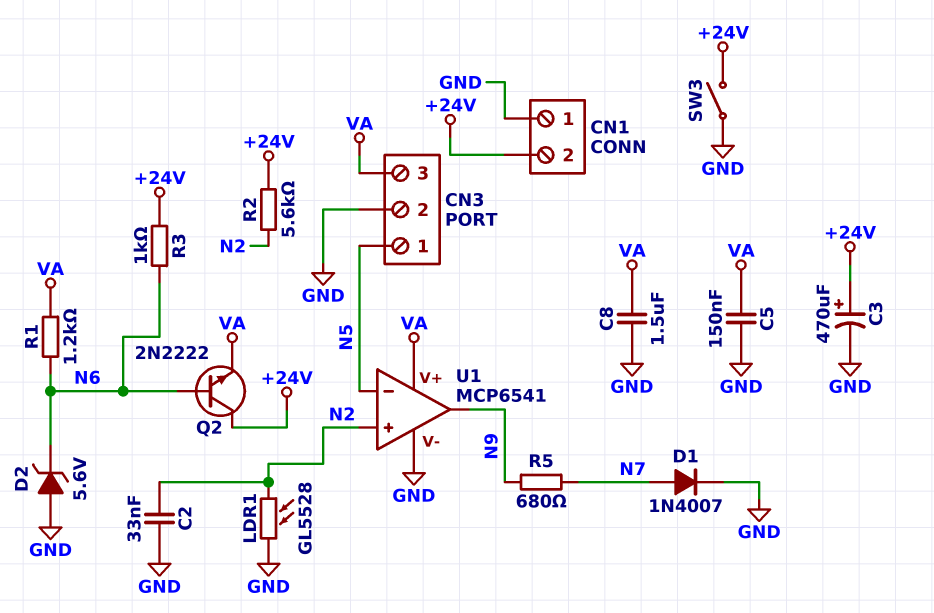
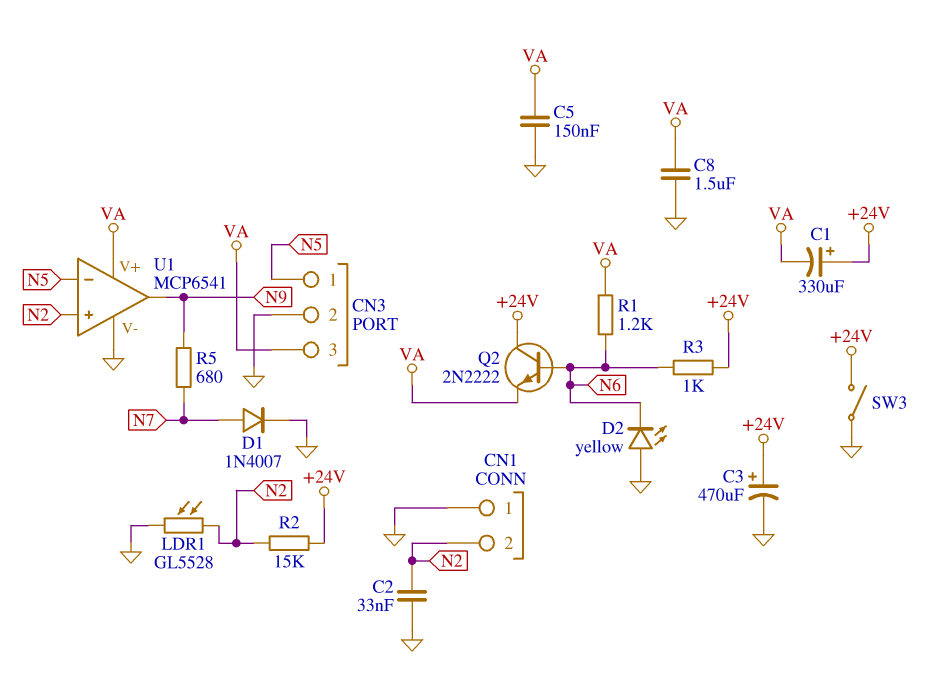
C1: none -> 330uF (plus +24V, minus VA)
CN1 pin 2: +24V -> N2
D2: zener 5.6V (A GND, K N6) -> LED yellow (A GND, K N6)
R2: 5.6k (+24V, N2) -> 15k (+24V, N2)

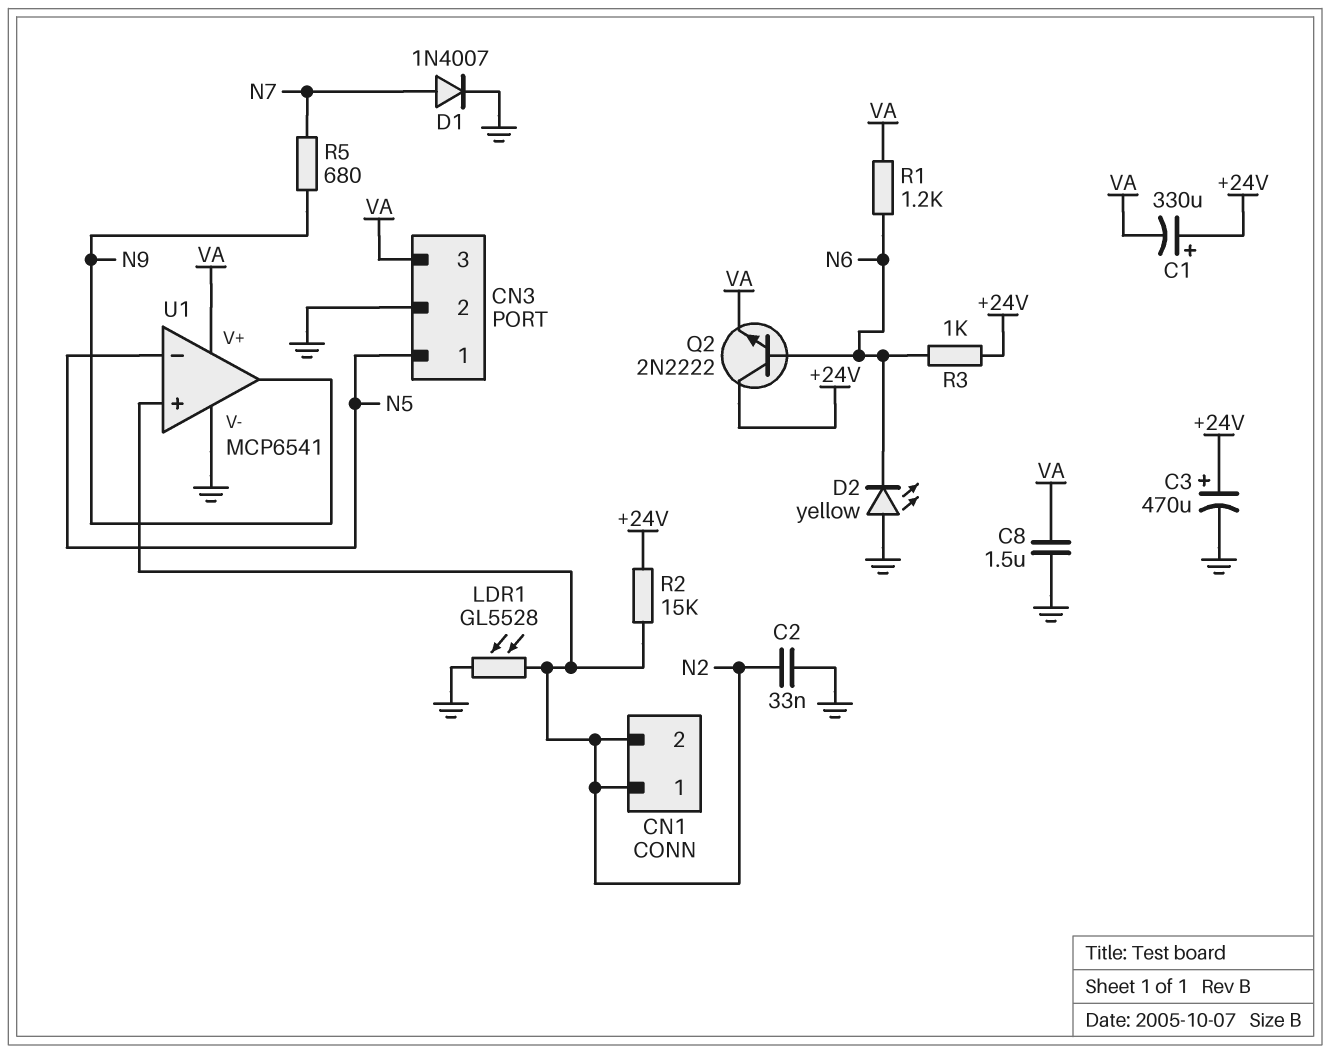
C5: 150nF (GND, VA) -> none
CN1 pin 1: GND -> N2
SW3: switch (+24V, GND) -> none

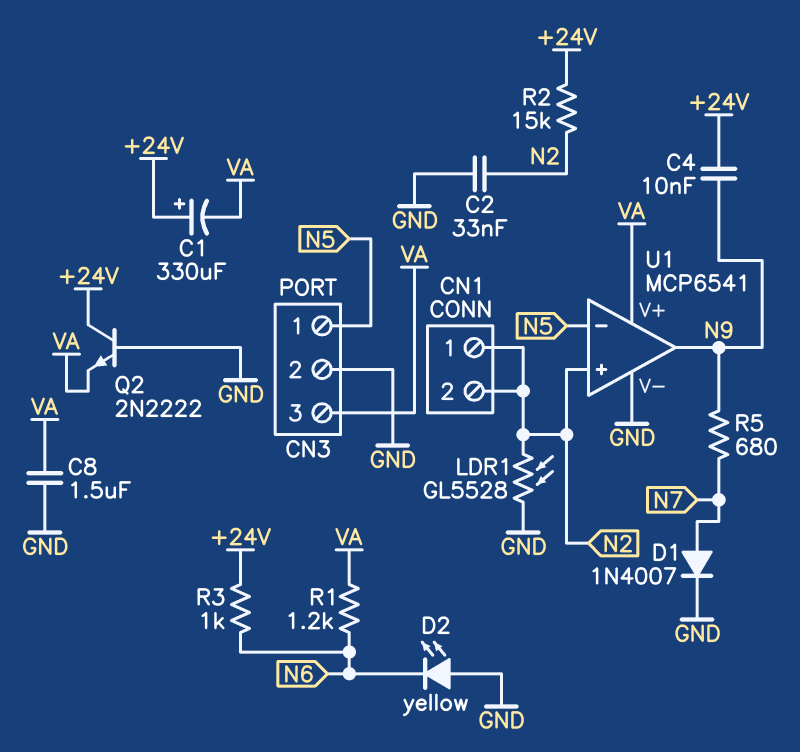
C3: 470uF (plus +24V, minus GND) -> none
C4: none -> 10nF (+24V, N9)
Q2: NPN 2N2222 (B N6, C +24V, E VA) -> NPN 2N2222 (B GND, C +24V, E VA)

